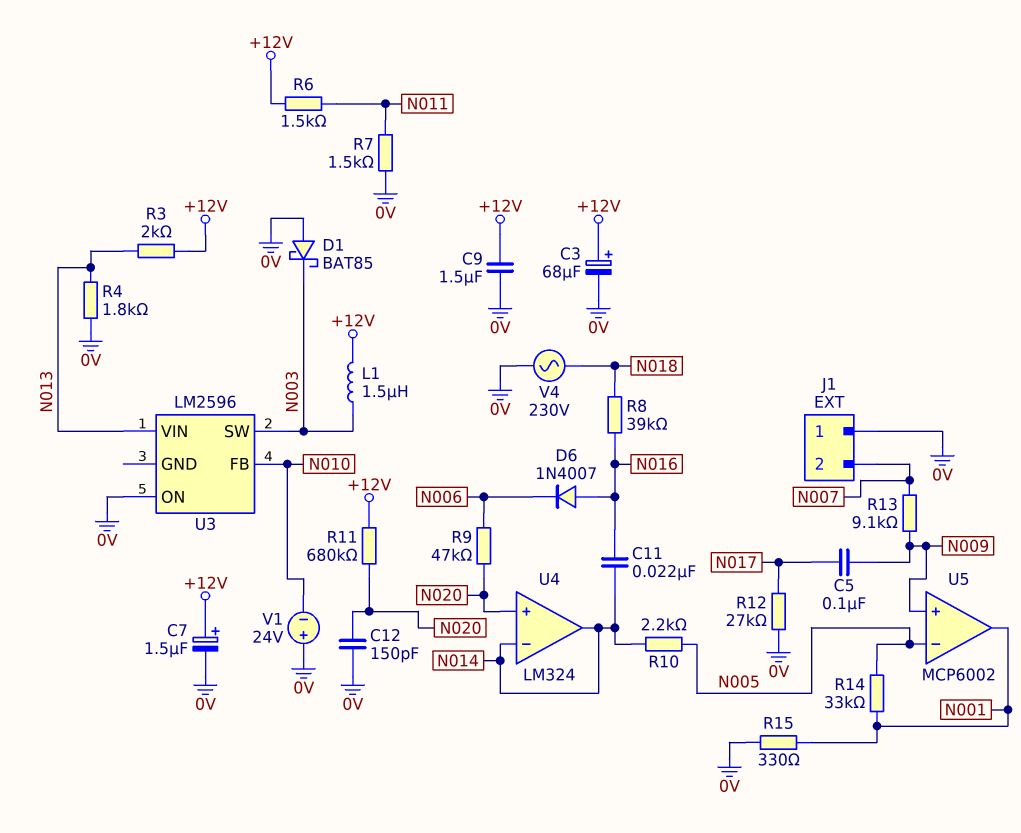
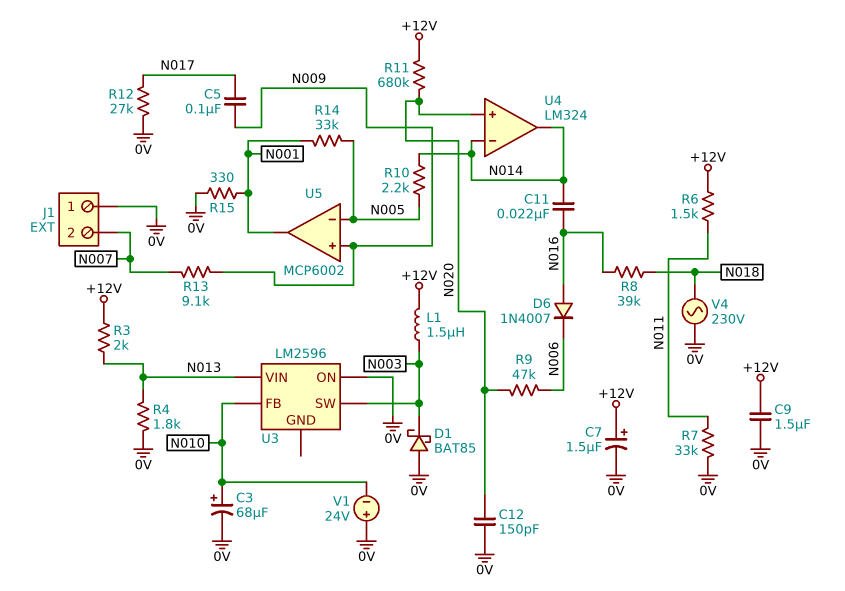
C3: 68uF (plus +12V, minus 0V) -> 68uF (plus N010, minus 0V)
R7: 1.5k (0V, N011) -> 33k (0V, N011)

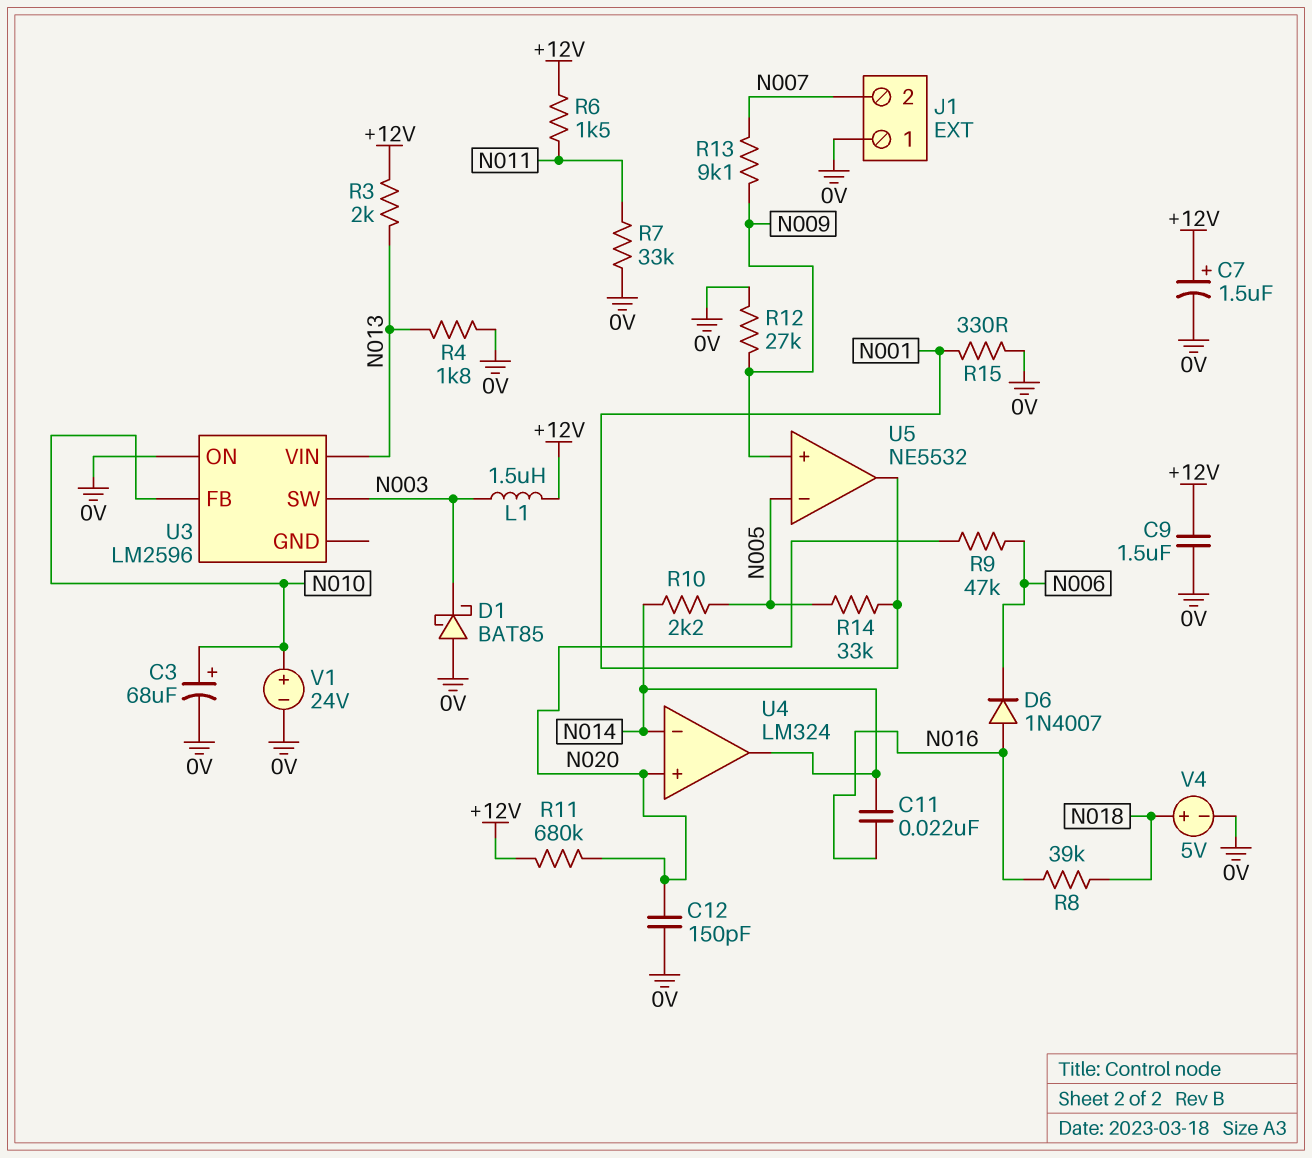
C5: 100nF (N009, N017) -> none
R12: 27k (0V, N017) -> 27k (0V, N009)
U5: MCP6002 -> NE5532
V1: 24V (plus 0V, minus N010) -> 24V (plus N010, minus 0V)
V4: AC 230V (0V, N018) -> 5V (plus N018, minus 0V)

